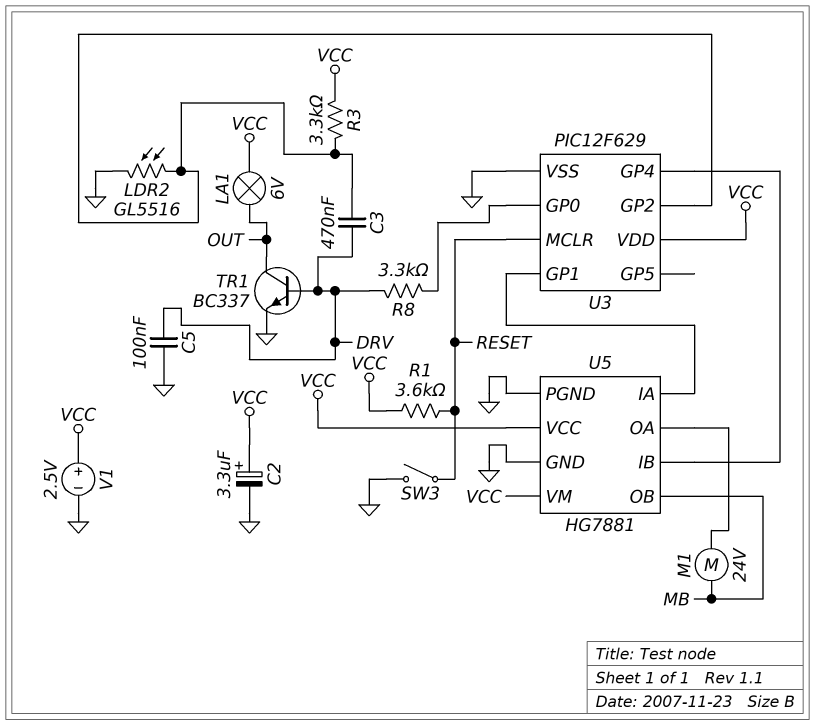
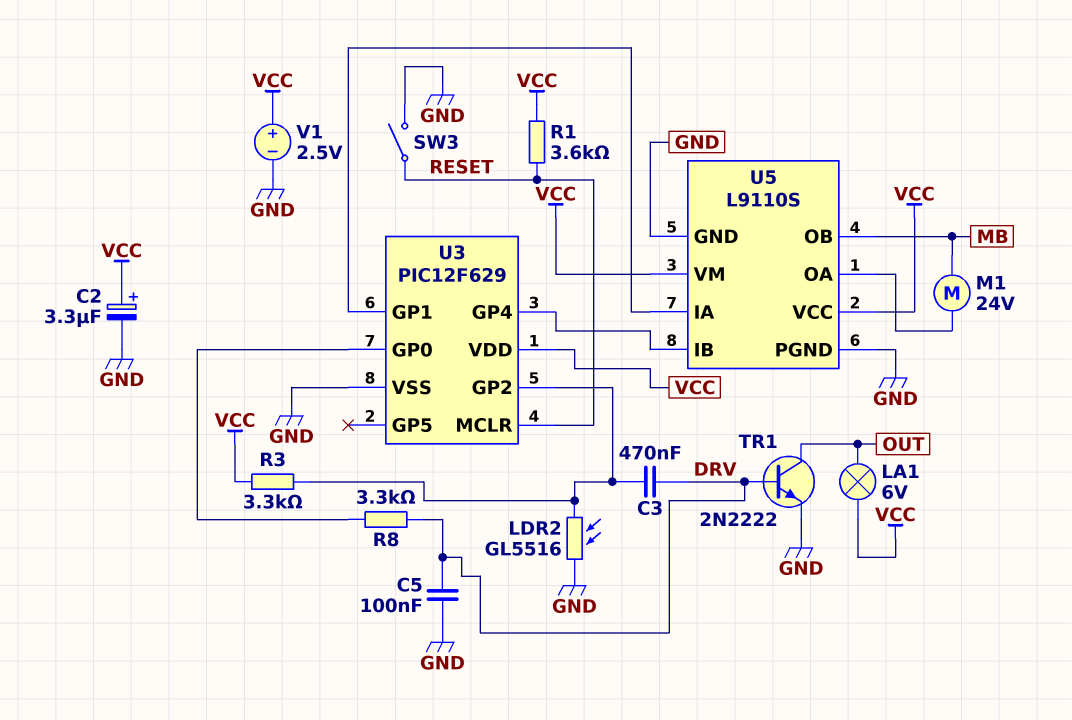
TR1: NPN BC337 (B DRV, C OUT, E GND) -> NPN 2N2222 (B DRV, C OUT, E GND)
U5: HG7881 -> L9110S

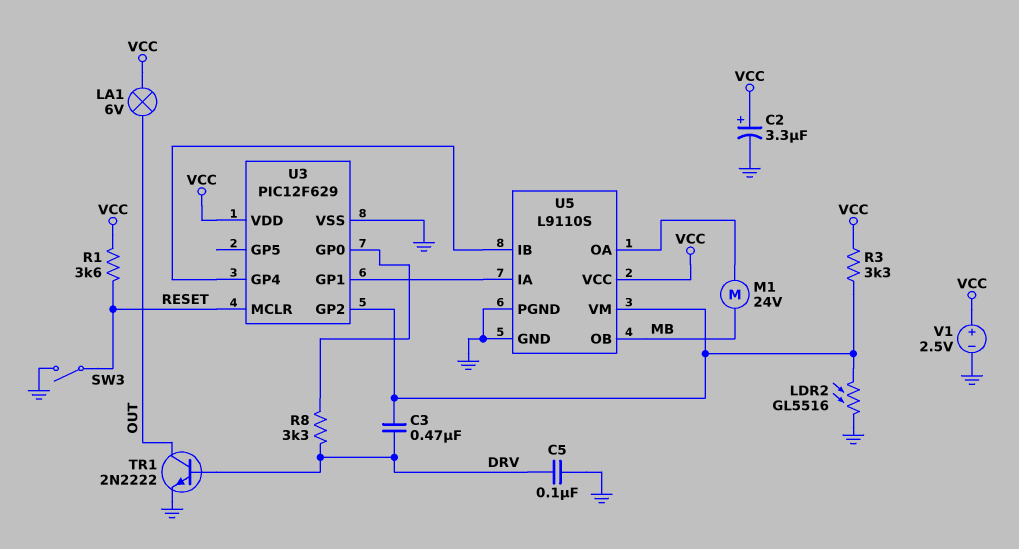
U5 pin VM: VCC -> U3/GP2

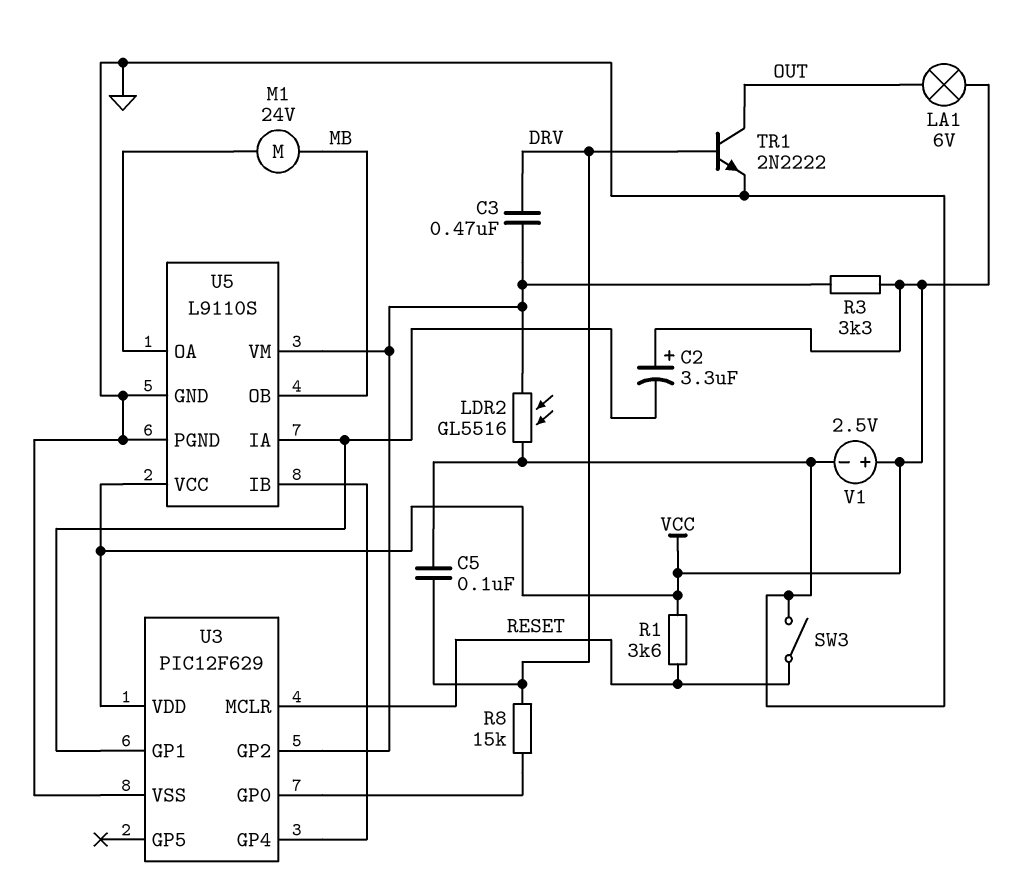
C2: 3.3uF (plus VCC, minus GND) -> 3.3uF (plus VCC, minus U3/GP1)
R8: 3.3k (DRV, U3/GP0) -> 15k (DRV, U3/GP0)

